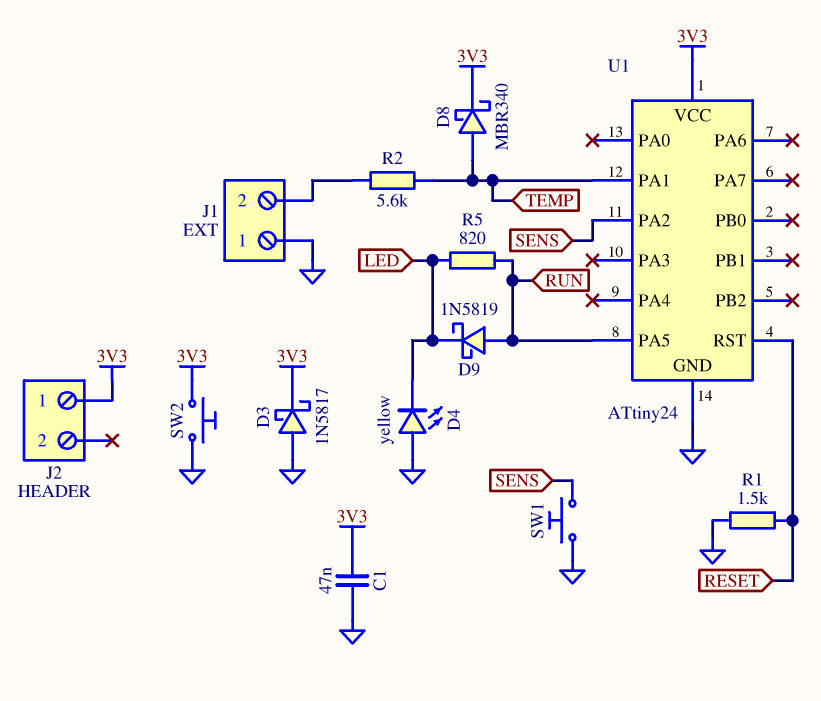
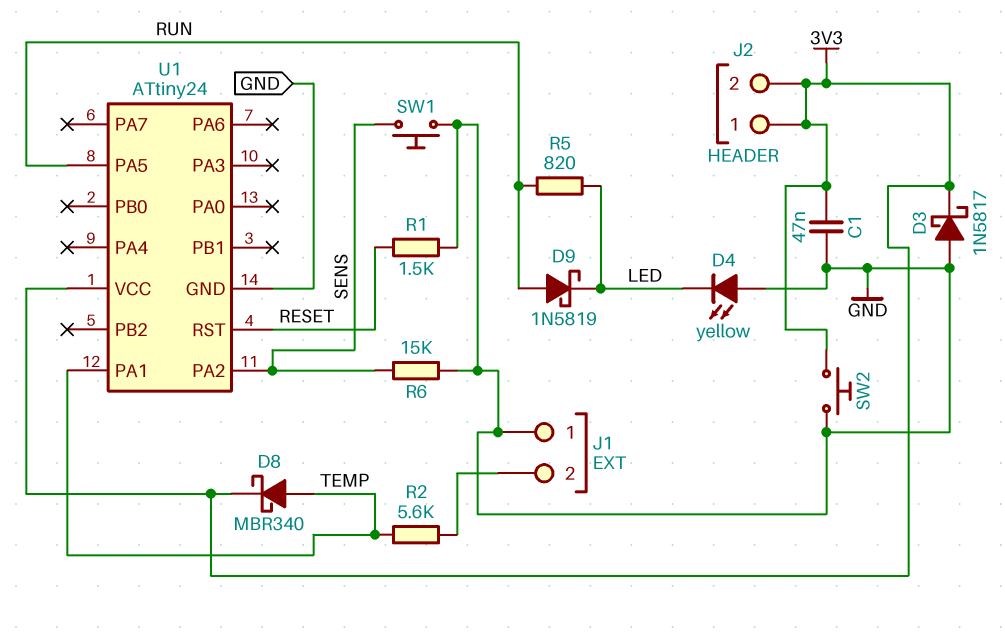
J2 pin 2: none -> 3V3
R6: none -> 15k (GND, SENS)

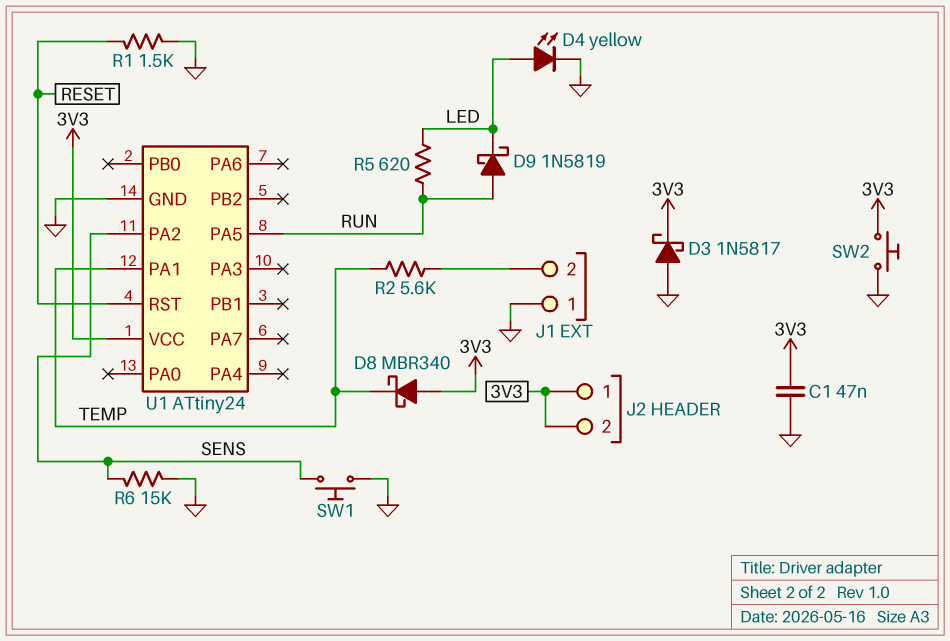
D4: LED yellow (A GND, K LED) -> LED yellow (A LED, K GND)
D8: schottky MBR340 (A TEMP, K 3V3) -> schottky MBR340 (A 3V3, K TEMP)
R5: 820 (LED, RUN) -> 620 (LED, RUN)

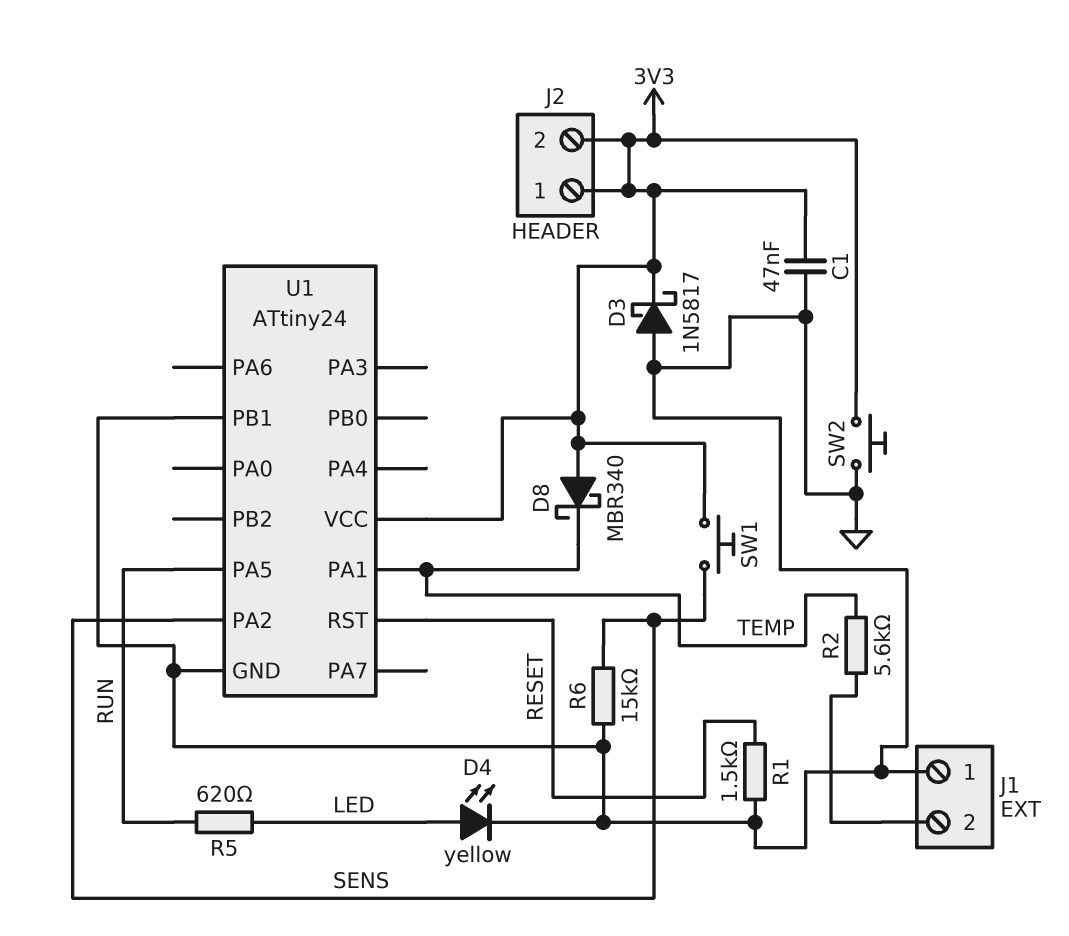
D9: schottky 1N5819 (A RUN, K LED) -> none
SW1: button (GND, SENS) -> button (3V3, SENS)
U1 pin PB1: none -> GND

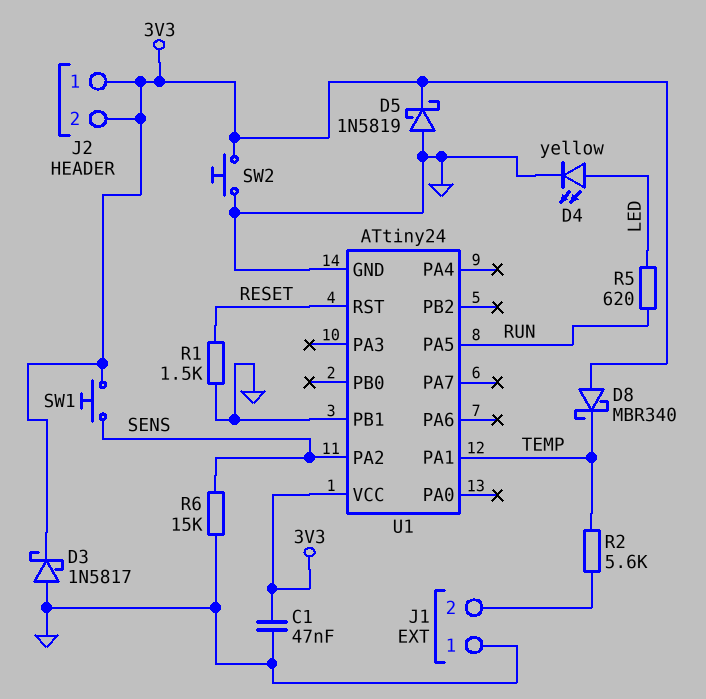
D5: none -> schottky 1N5819 (A GND, K 3V3)

